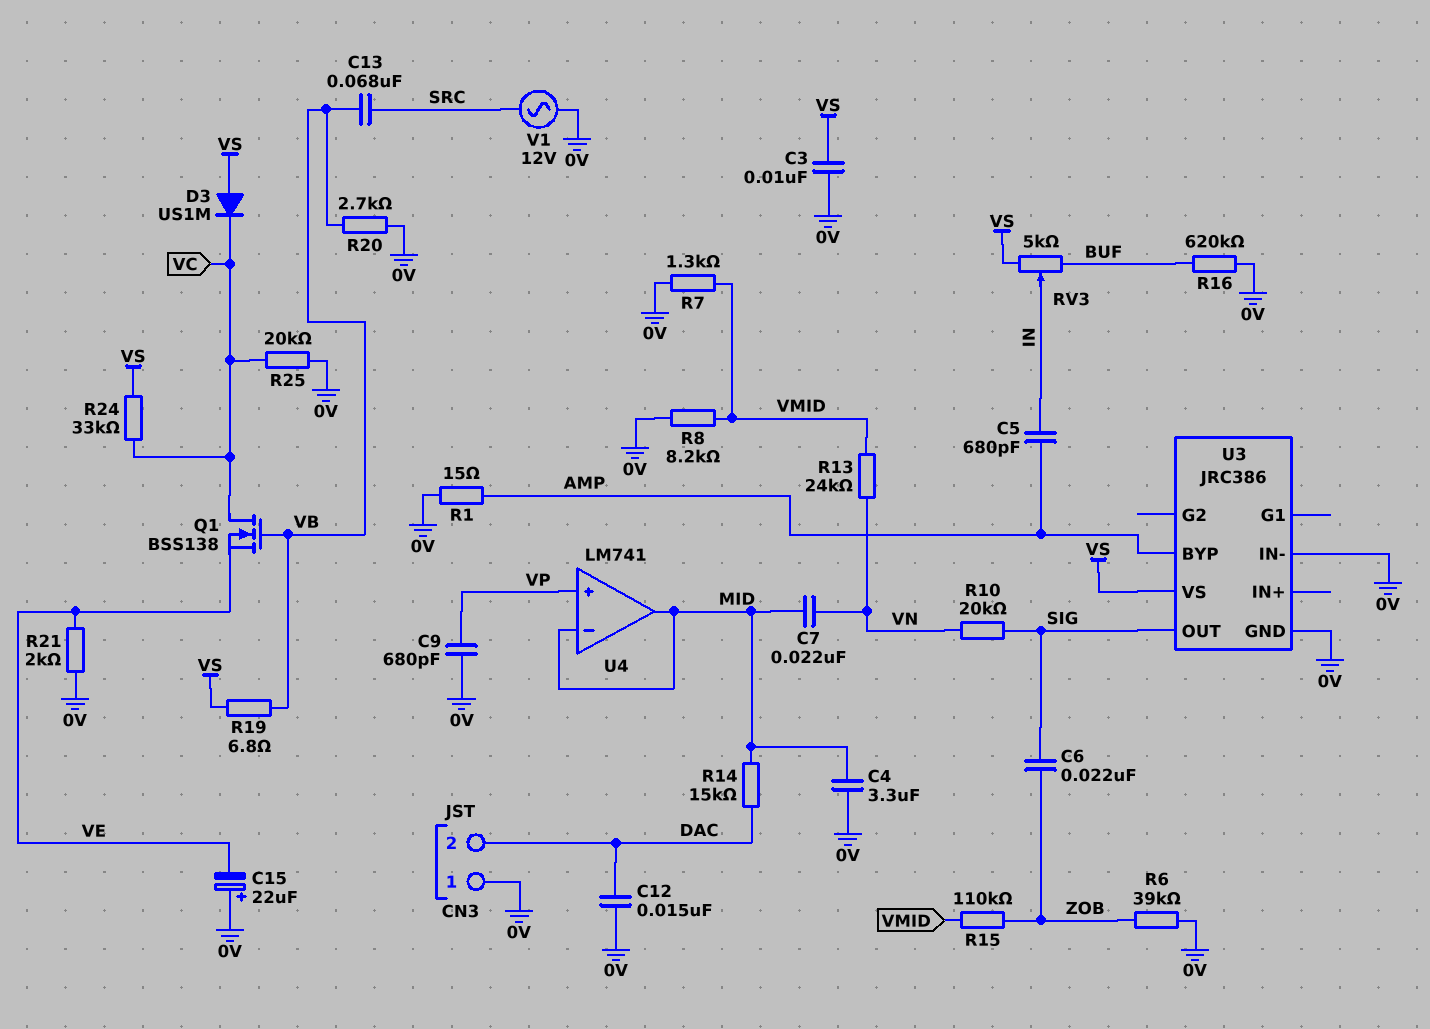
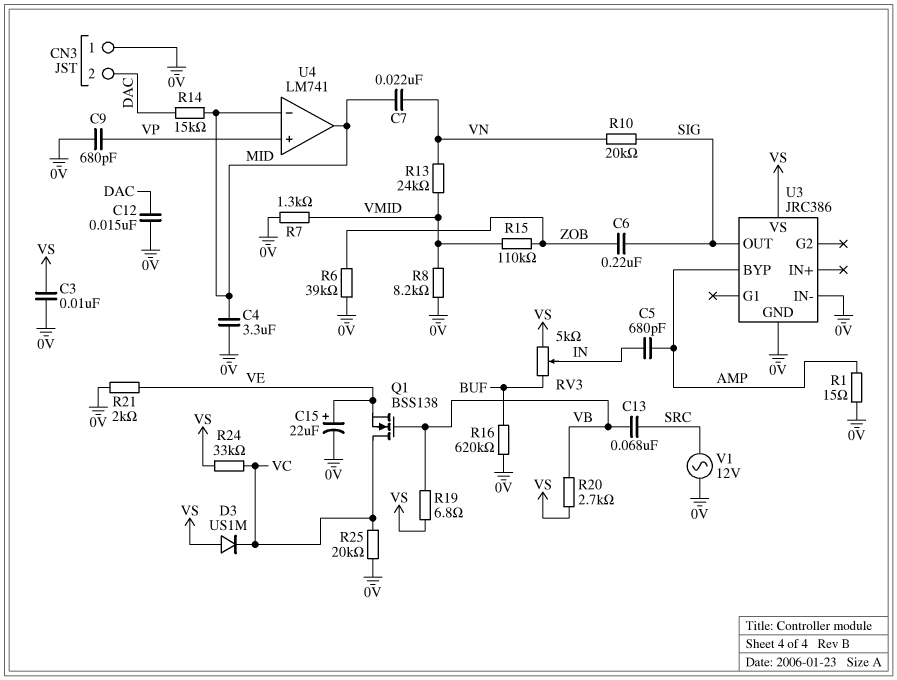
C6: 22nF (SIG, ZOB) -> 220nF (SIG, ZOB)
C15: 22uF (plus 0V, minus VE) -> 22uF (plus VE, minus 0V)
R20: 2.7k (0V, VB) -> 2.7k (VB, VS)

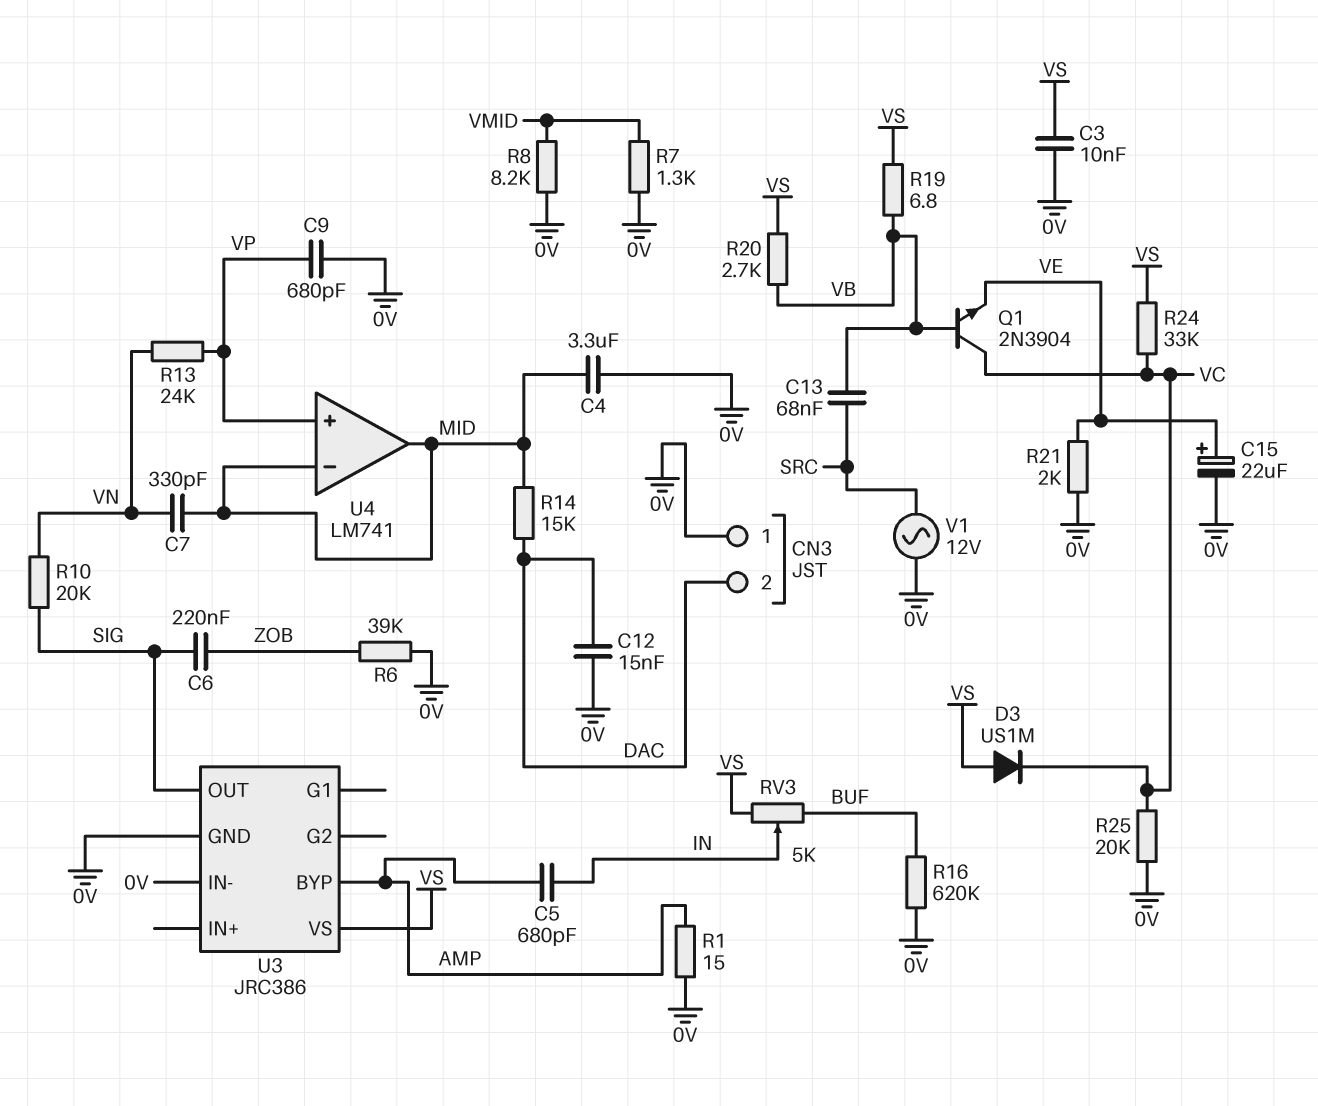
C7: 22nF (MID, VN) -> 330pF (MID, VN)
Q1: NMOS BSS138 (G VB, D VC, S VE) -> NPN 2N3904 (B VB, C VC, E VE)
R13: 24k (VMID, VN) -> 24k (VN, VP)
R15: 110k (VMID, ZOB) -> none

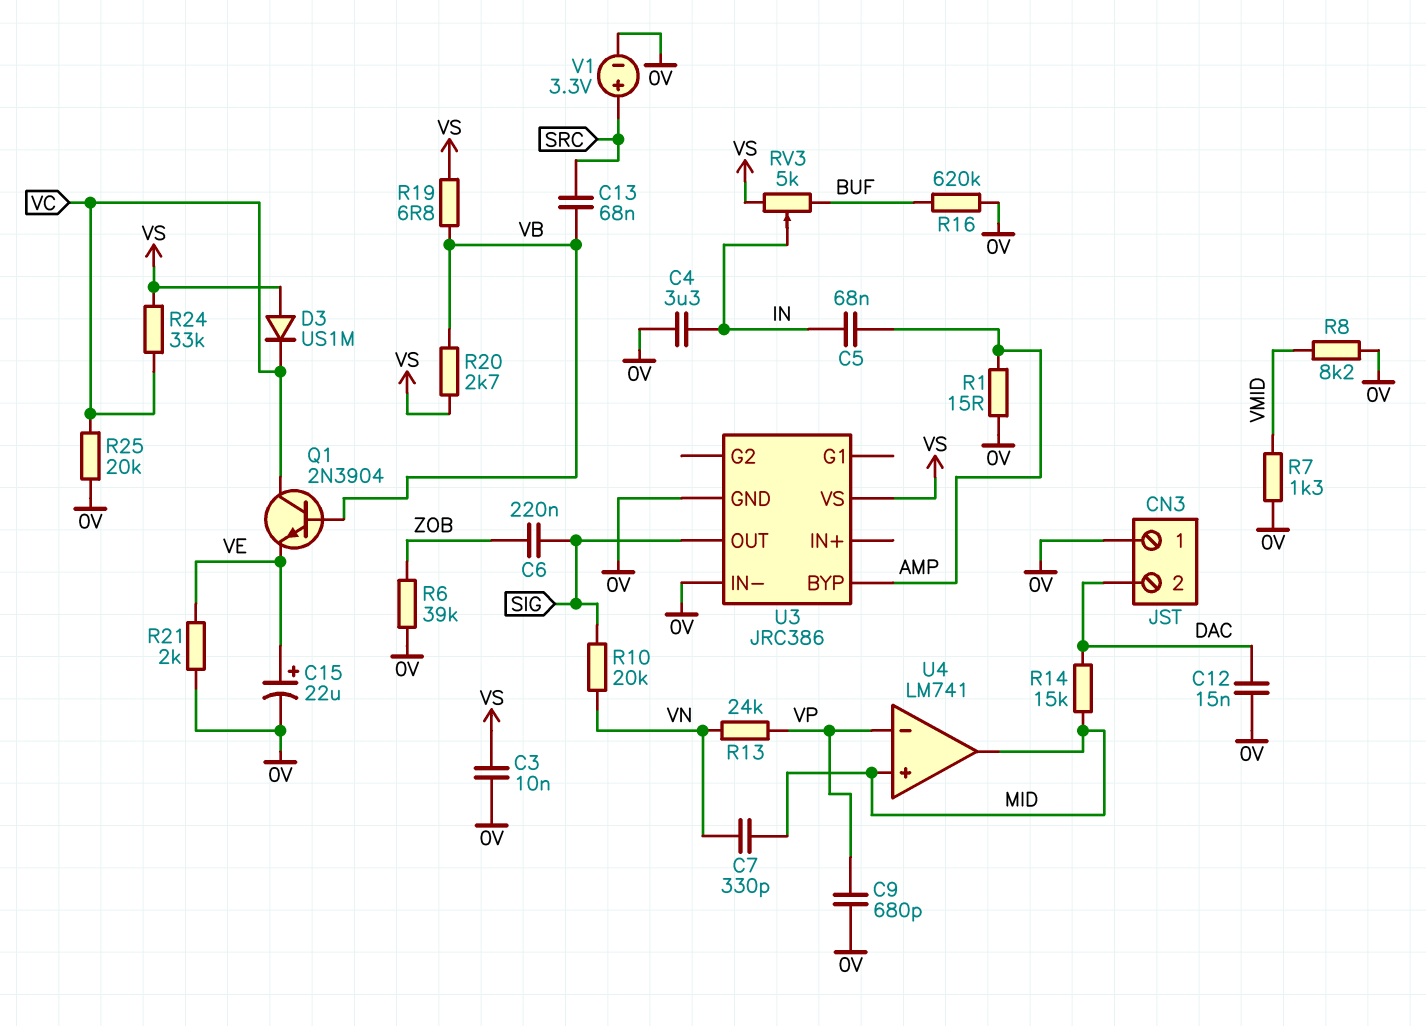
C4: 3.3uF (0V, MID) -> 3.3uF (0V, IN)
C5: 680pF (AMP, IN) -> 68nF (AMP, IN)
U4 pin in+: VP -> MID
U4 pin in-: MID -> VP
V1: AC 12V (0V, SRC) -> 3.3V (plus SRC, minus 0V)

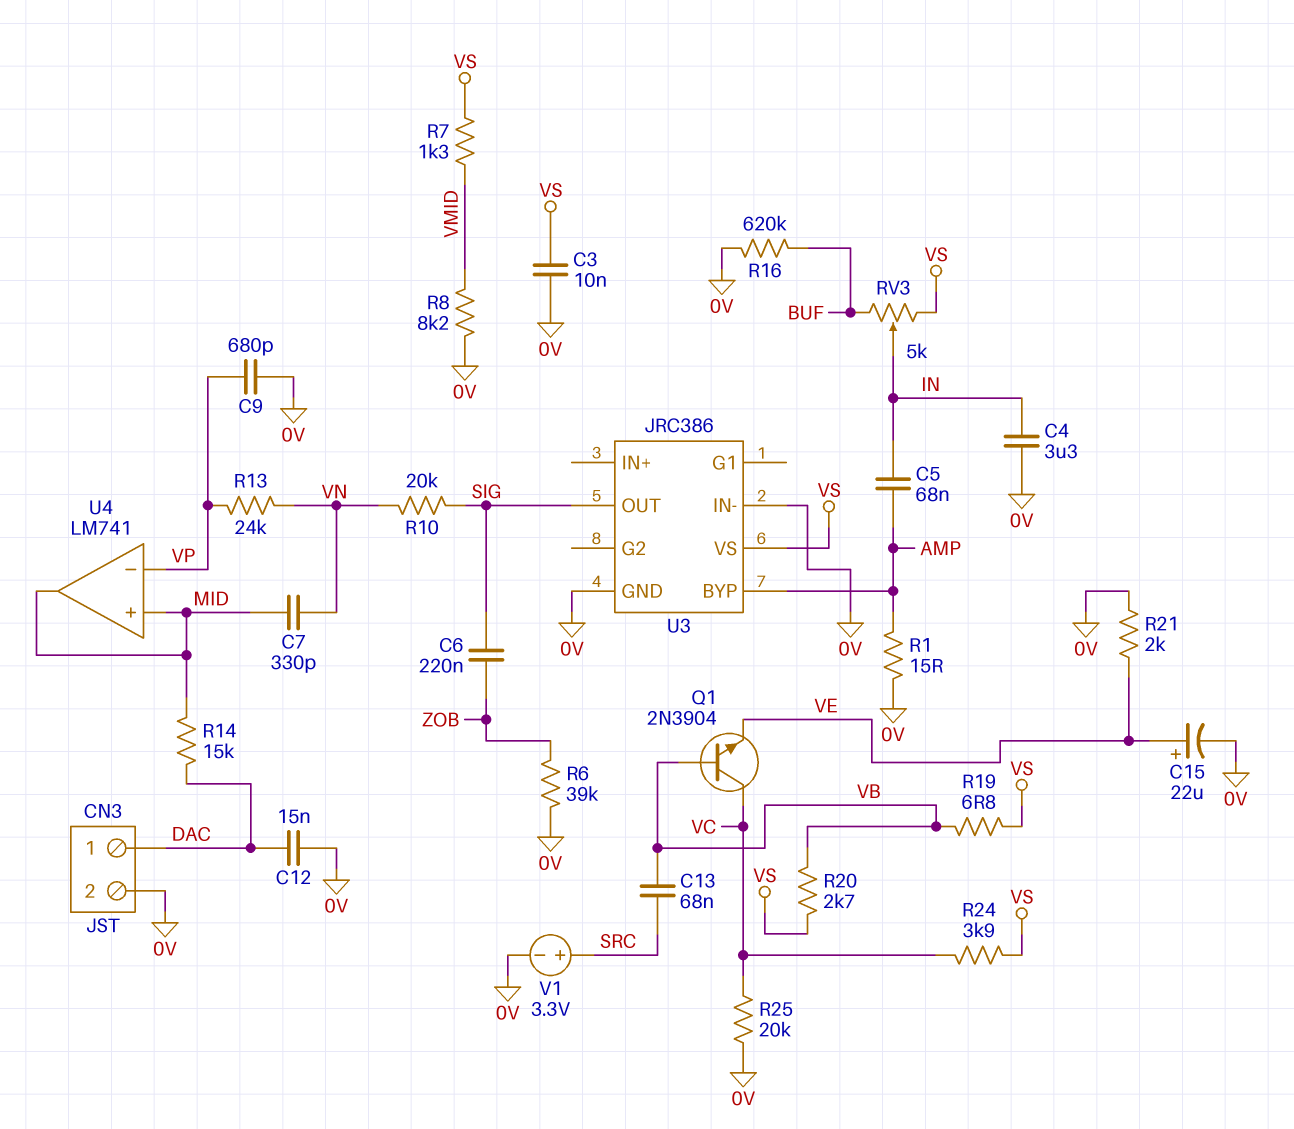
CN3 pin 1: 0V -> DAC
CN3 pin 2: DAC -> 0V
D3: diode US1M (A VS, K VC) -> none
R7: 1.3k (0V, VMID) -> 1.3k (VMID, VS)
R24: 33k (VC, VS) -> 3.9k (VC, VS)

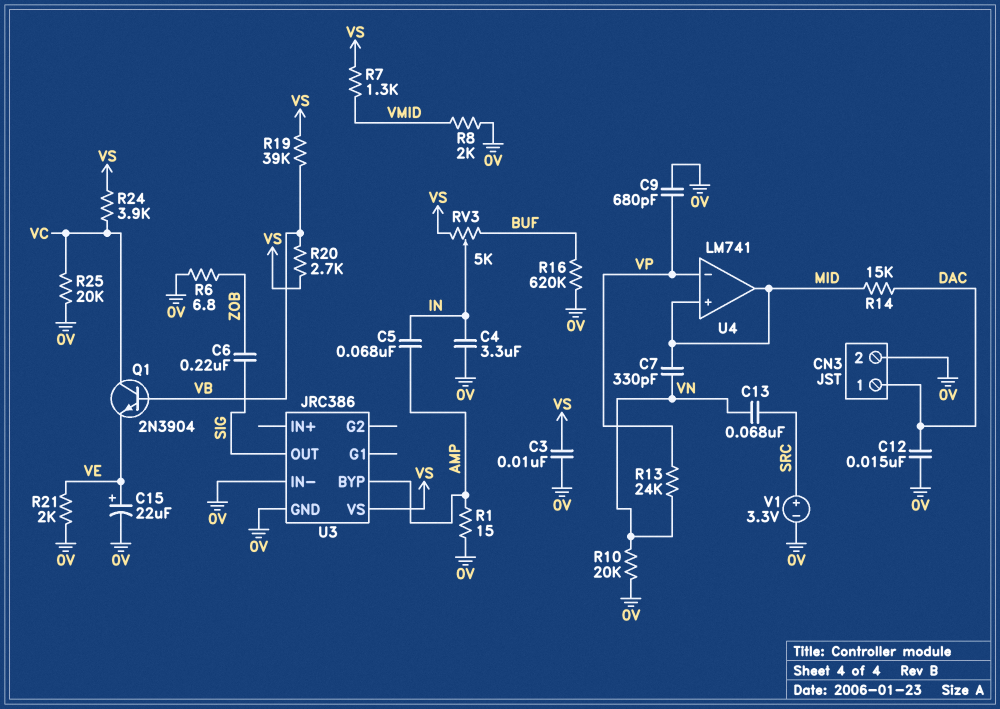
C13: 68nF (SRC, VB) -> 68nF (SRC, VN)
R6: 39k (0V, ZOB) -> 6.8 (0V, ZOB)
R8: 8.2k (0V, VMID) -> 2k (0V, VMID)
R10: 20k (SIG, VN) -> 20k (0V, VN)
R19: 6.8 (VB, VS) -> 39k (VB, VS)

